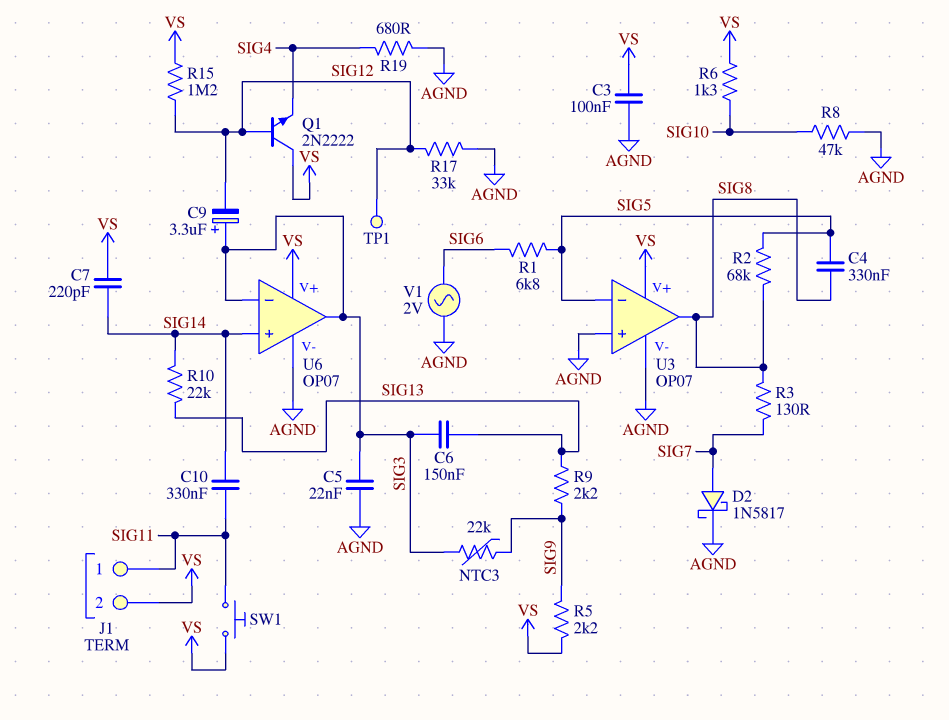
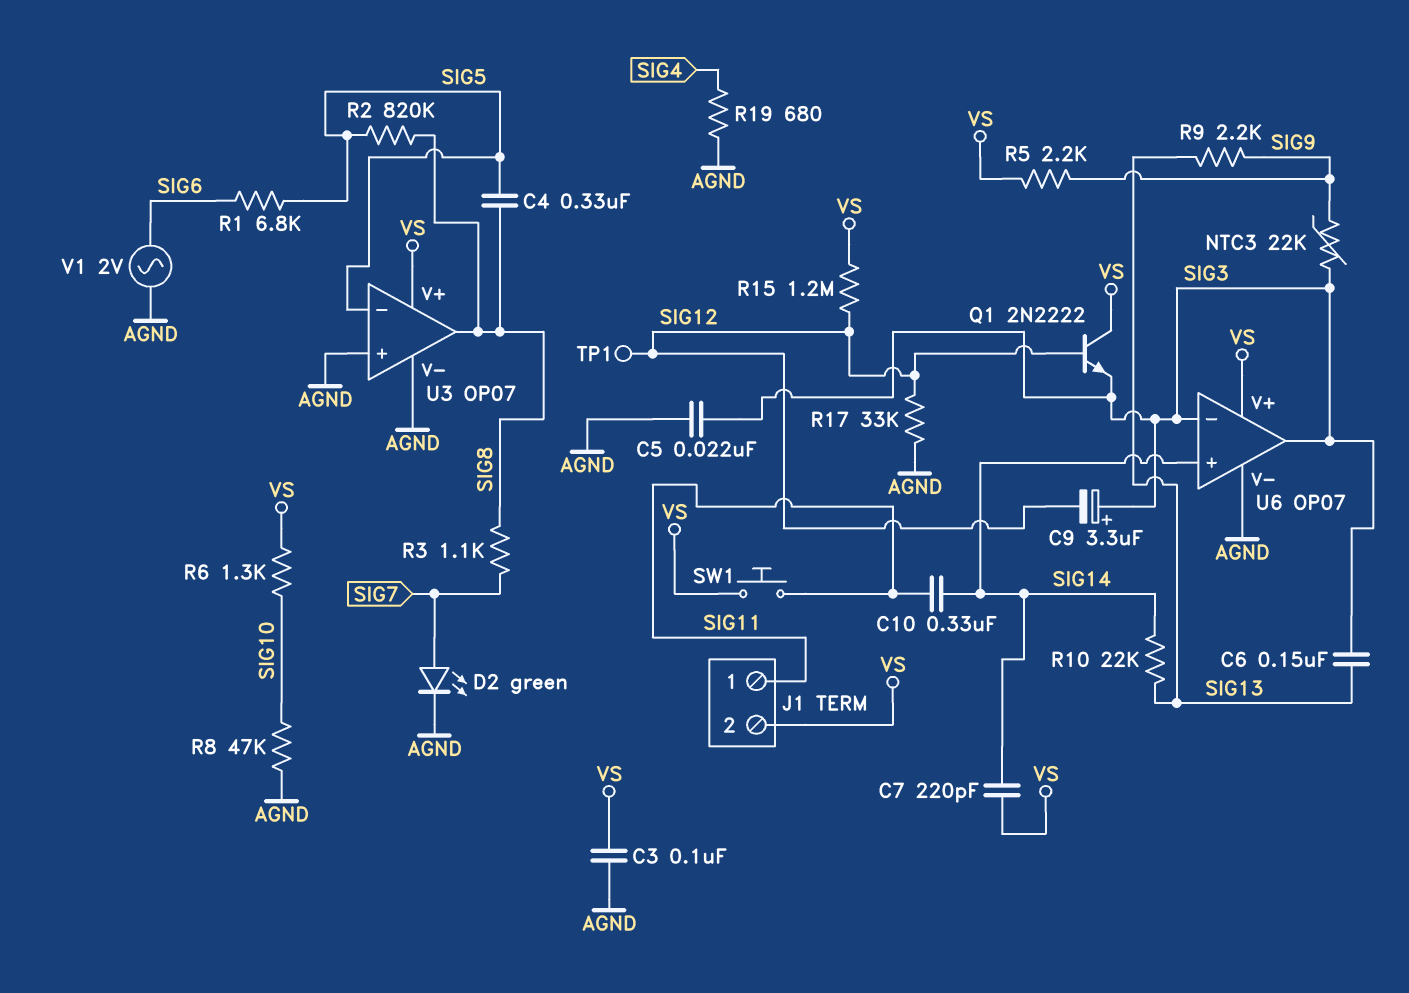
D2: schottky 1N5817 (A SIG7, K AGND) -> LED green (A SIG7, K AGND)
Q1: NPN 2N2222 (B SIG12, C VS, E SIG4) -> NPN 2N2222 (B SIG12, C VS, E SIG3)
R2: 68k (SIG5, SIG8) -> 820k (SIG5, SIG8)
R3: 130 (SIG7, SIG8) -> 1.1k (SIG7, SIG8)

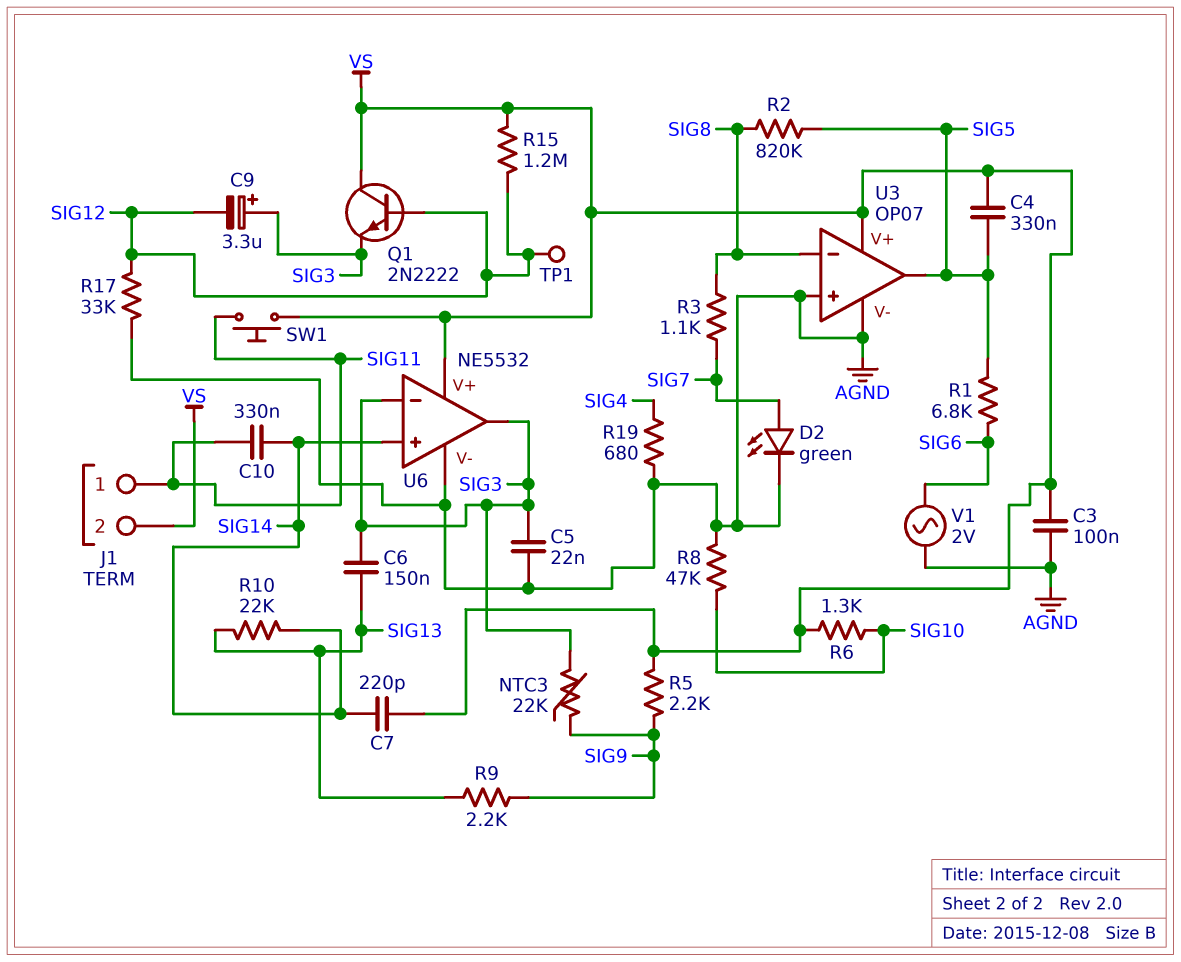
C4: 330nF (SIG5, SIG8) -> 330nF (SIG5, VS)
U3 pin in-: SIG5 -> SIG8
U3 pin out: SIG8 -> SIG5
U6: OP07 -> NE5532

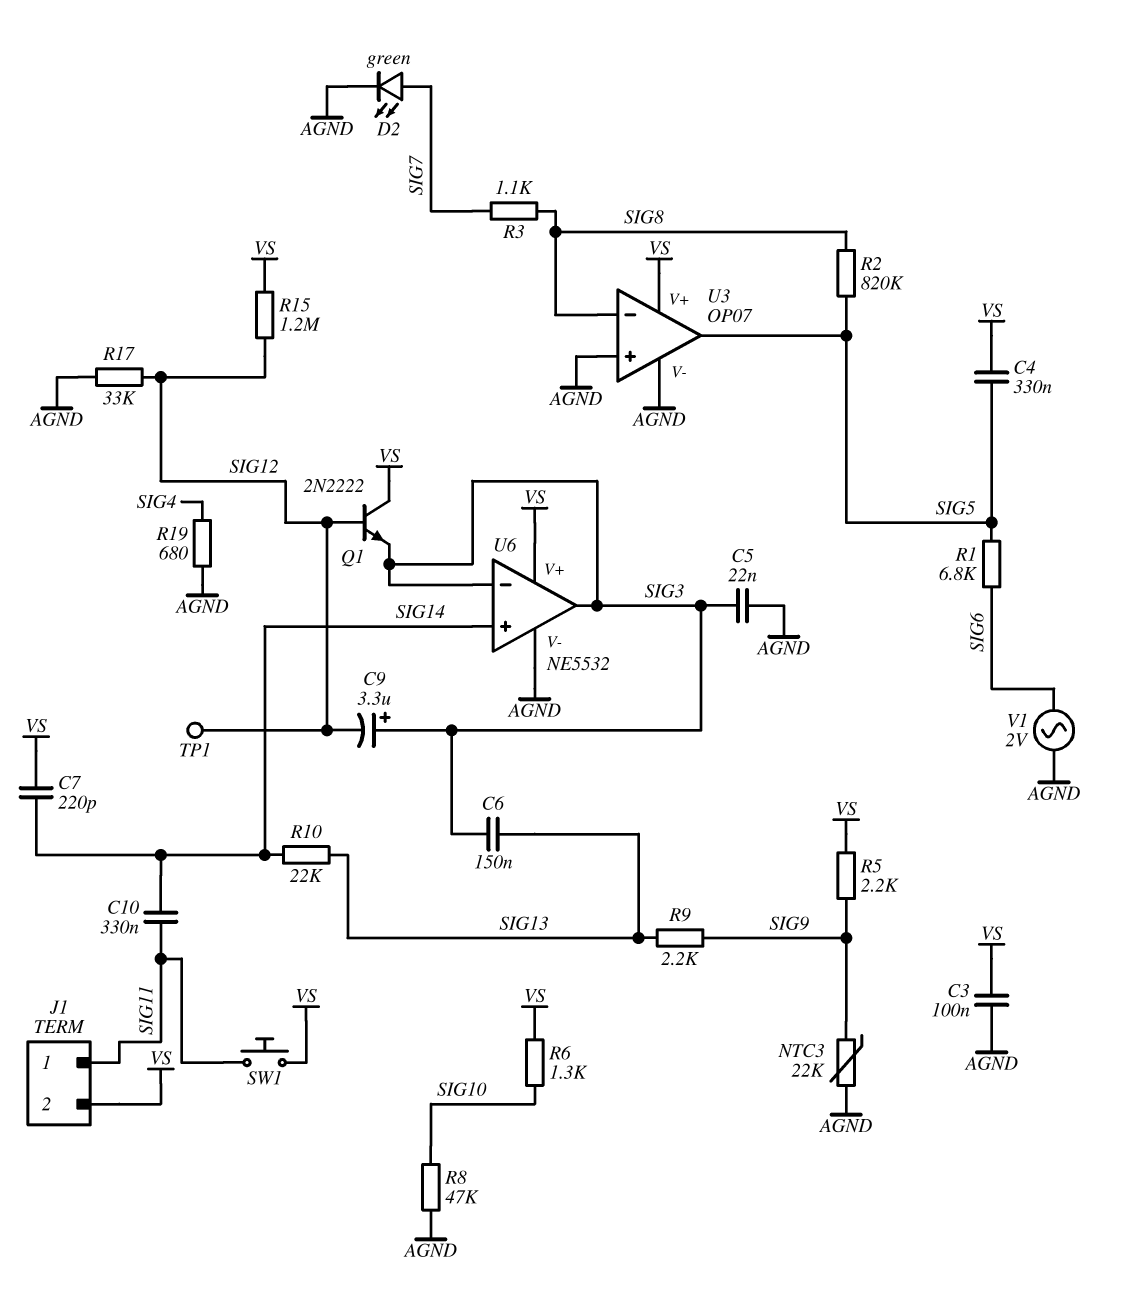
NTC3: 22k (SIG3, SIG9) -> 22k (AGND, SIG9)

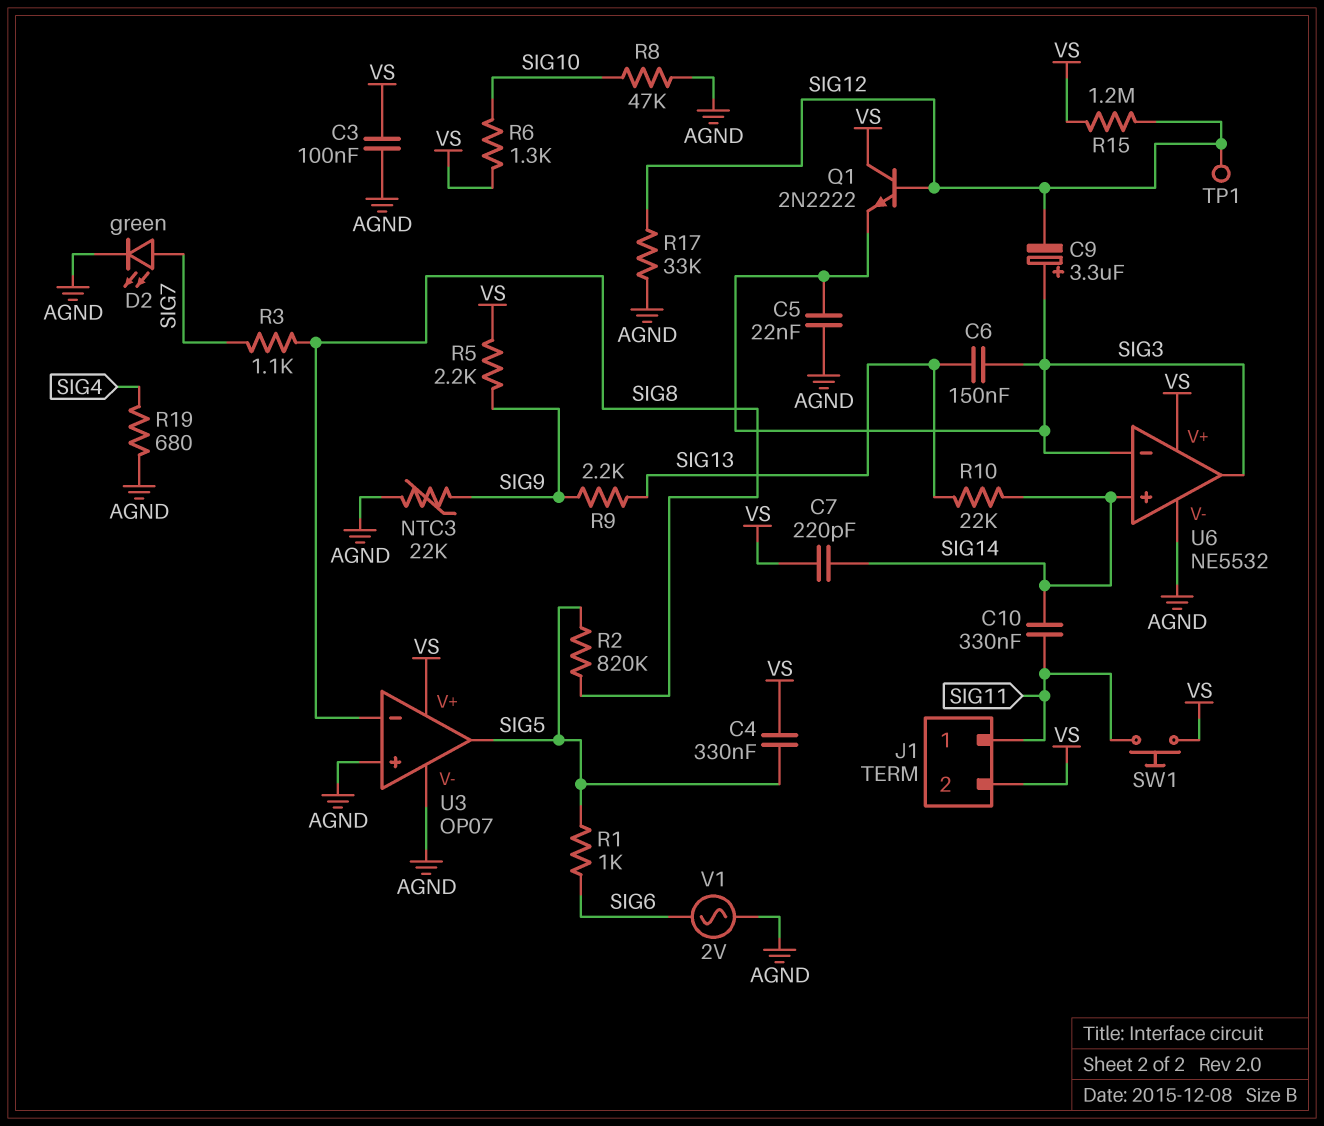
R1: 6.8k (SIG5, SIG6) -> 1k (SIG5, SIG6)

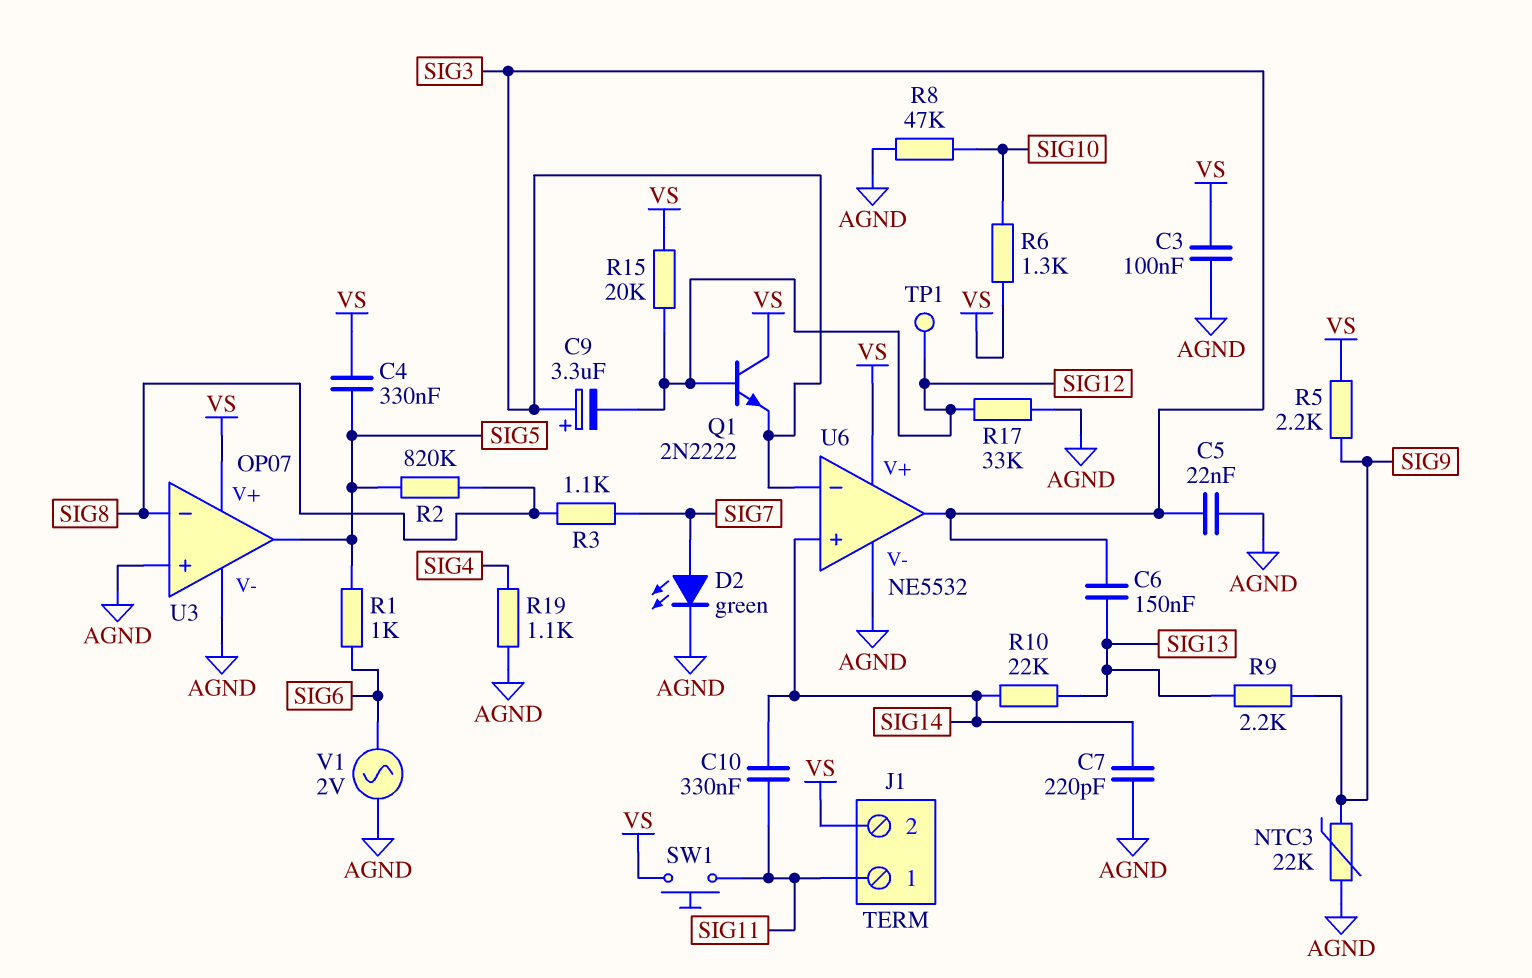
C7: 220pF (SIG14, VS) -> 220pF (AGND, SIG14)
R15: 1.2M (SIG12, VS) -> 20k (SIG12, VS)
R19: 680 (AGND, SIG4) -> 1.1k (AGND, SIG4)

